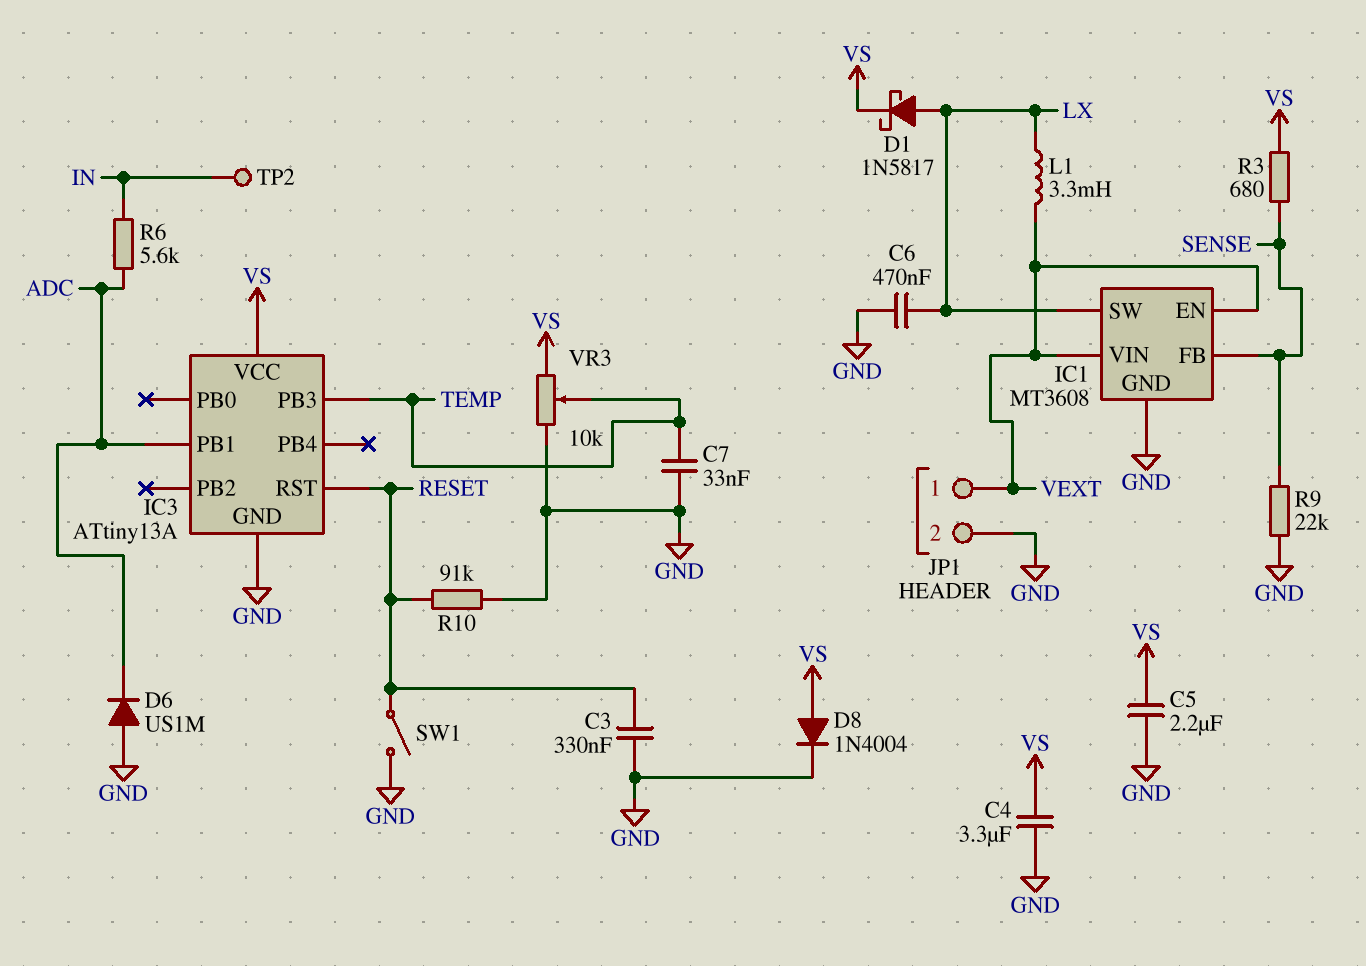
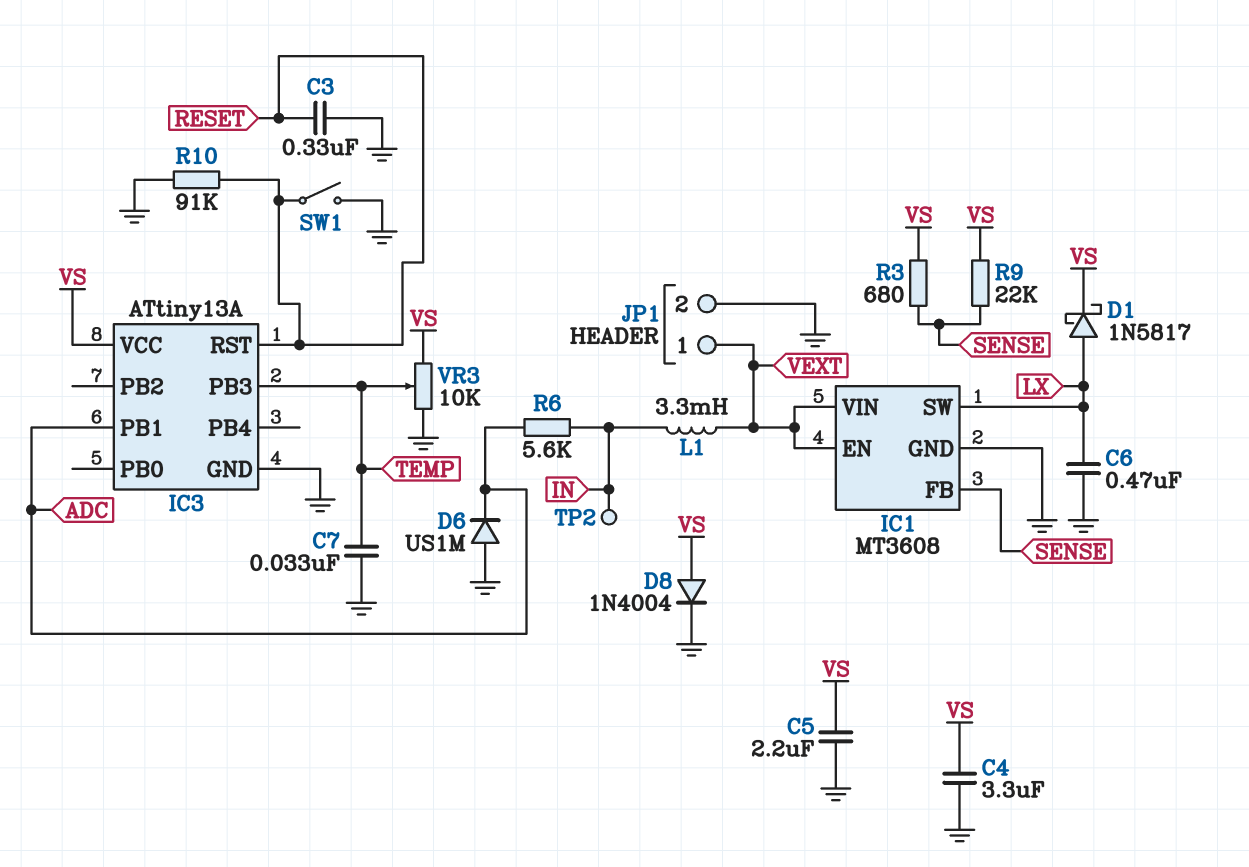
L1: 3.3mH (LX, VEXT) -> 3.3mH (IN, VEXT)
R9: 22k (GND, SENSE) -> 22k (SENSE, VS)

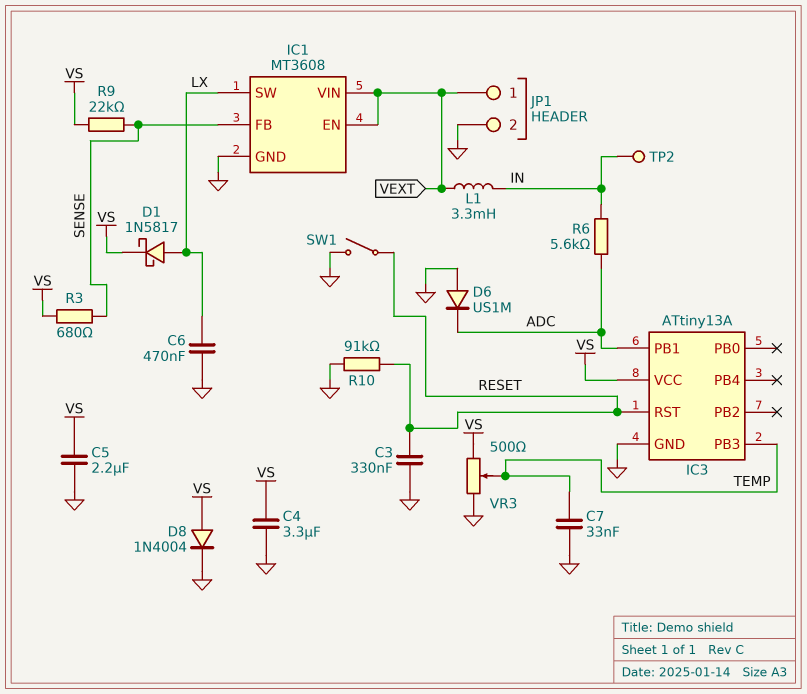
VR3: 10k (GND, VS, wiper TEMP) -> 500 (GND, VS, wiper TEMP)

